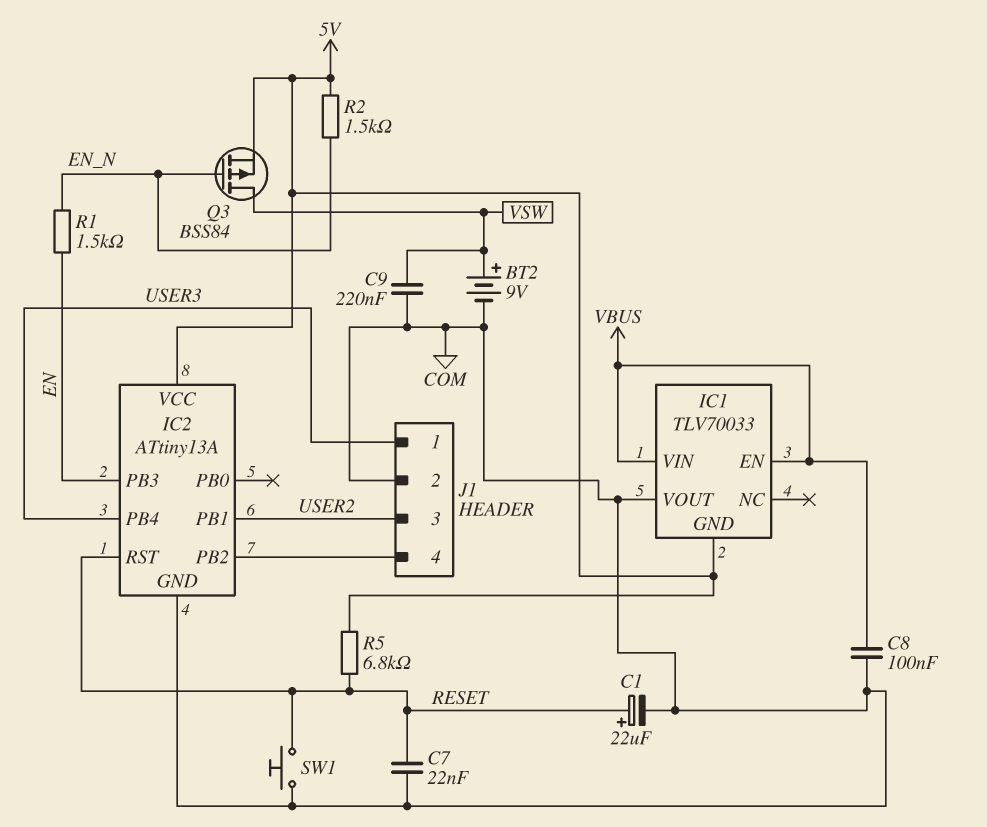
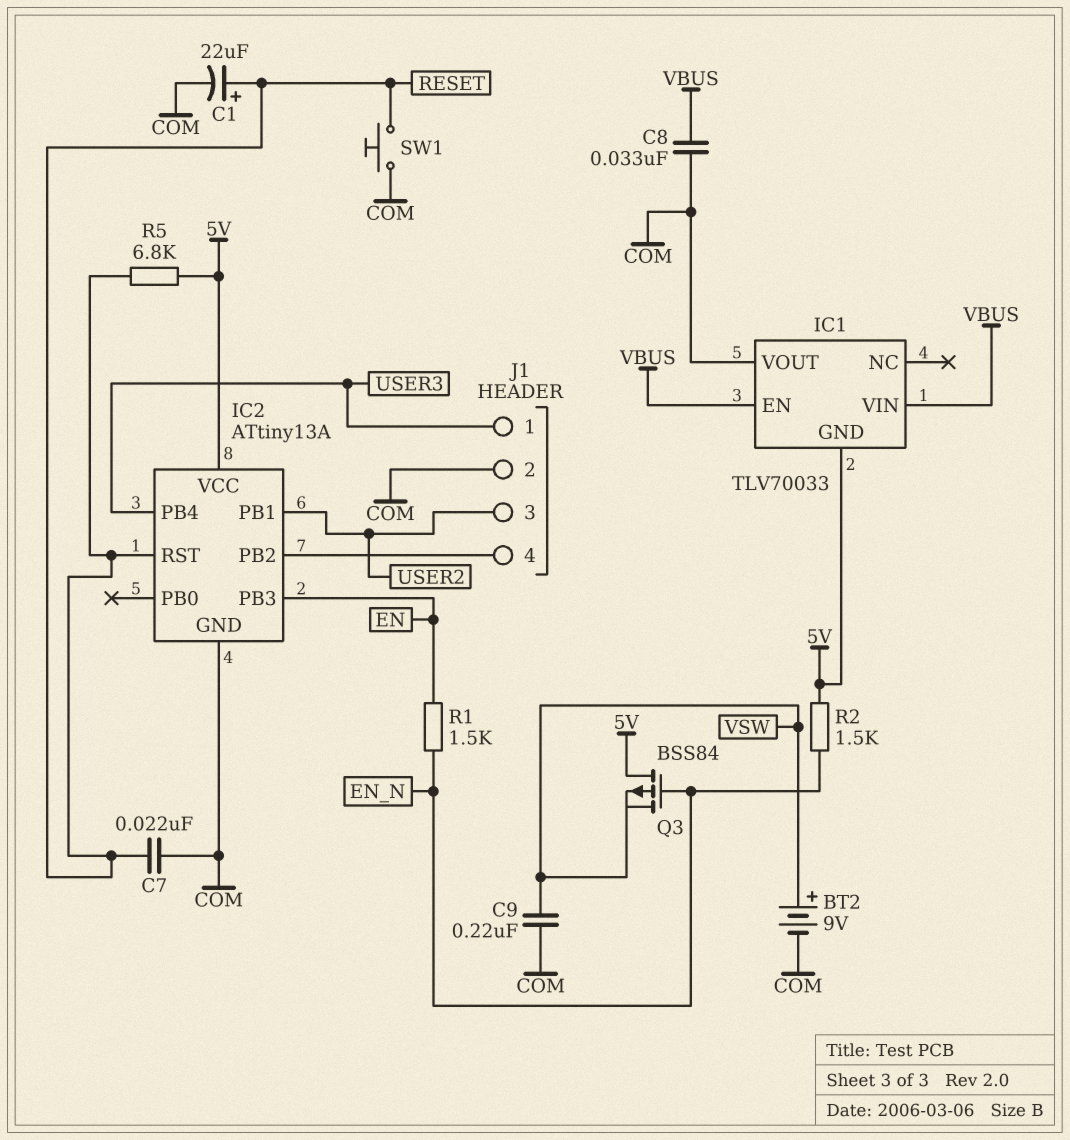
C8: 100nF (COM, VBUS) -> 33nF (COM, VBUS)
Q3: PMOS BSS84 (G EN_N, D VSW, S 5V) -> PMOS BSS84 (G EN_N, D 5V, S VSW)

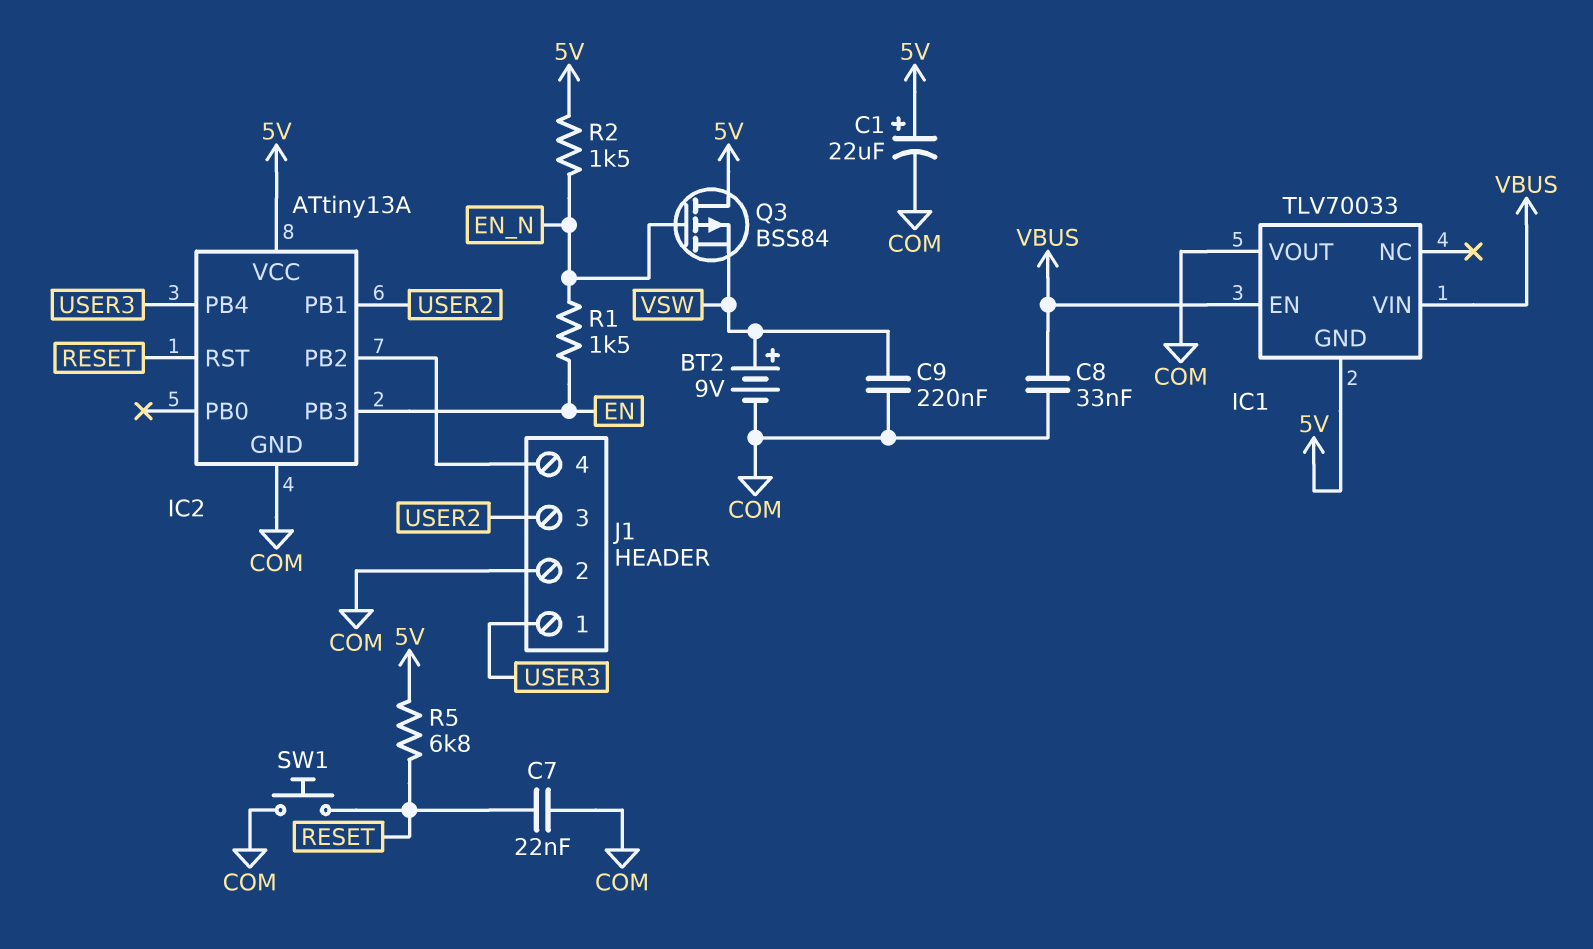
C1: 22uF (plus RESET, minus COM) -> 22uF (plus 5V, minus COM)

